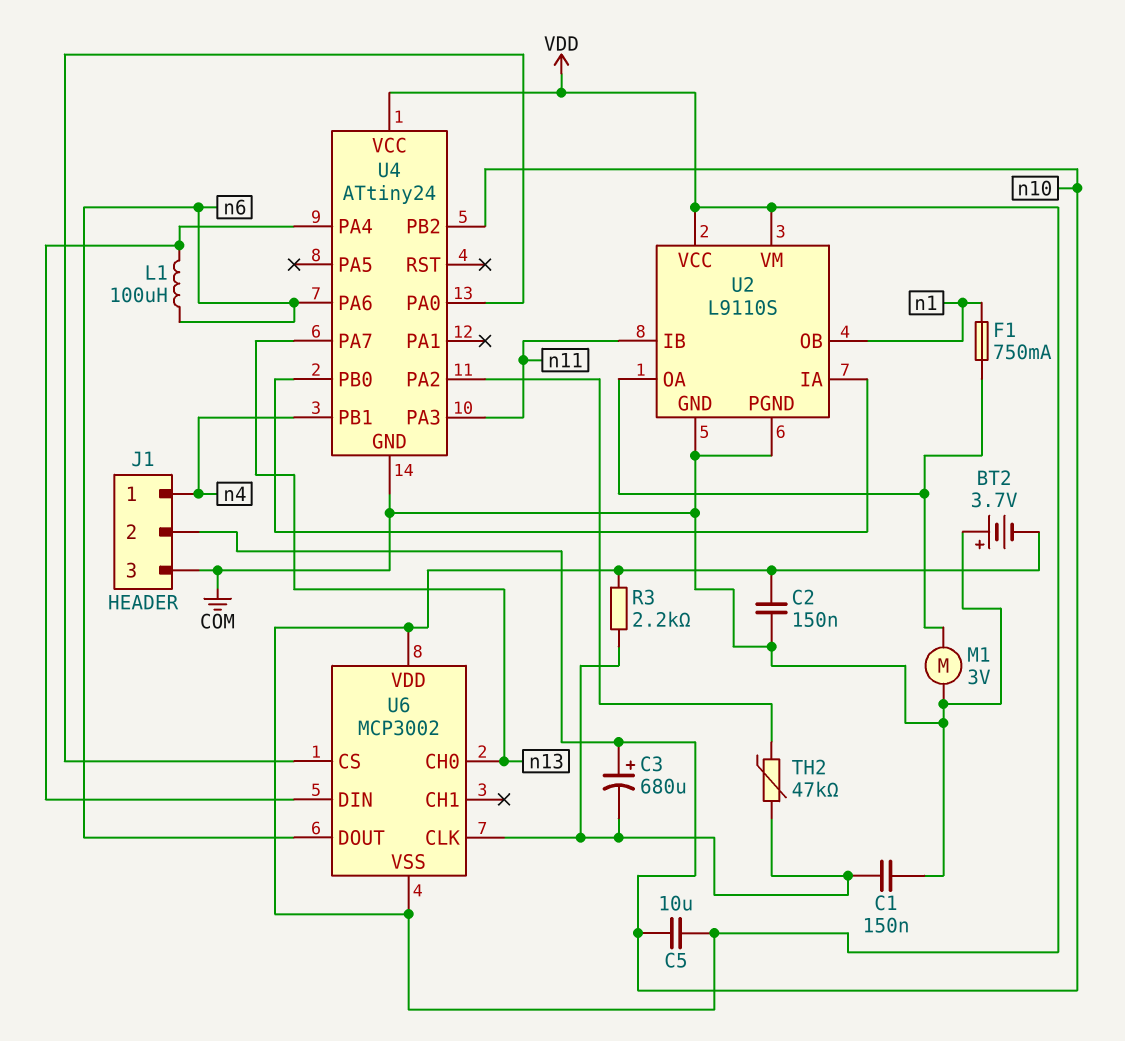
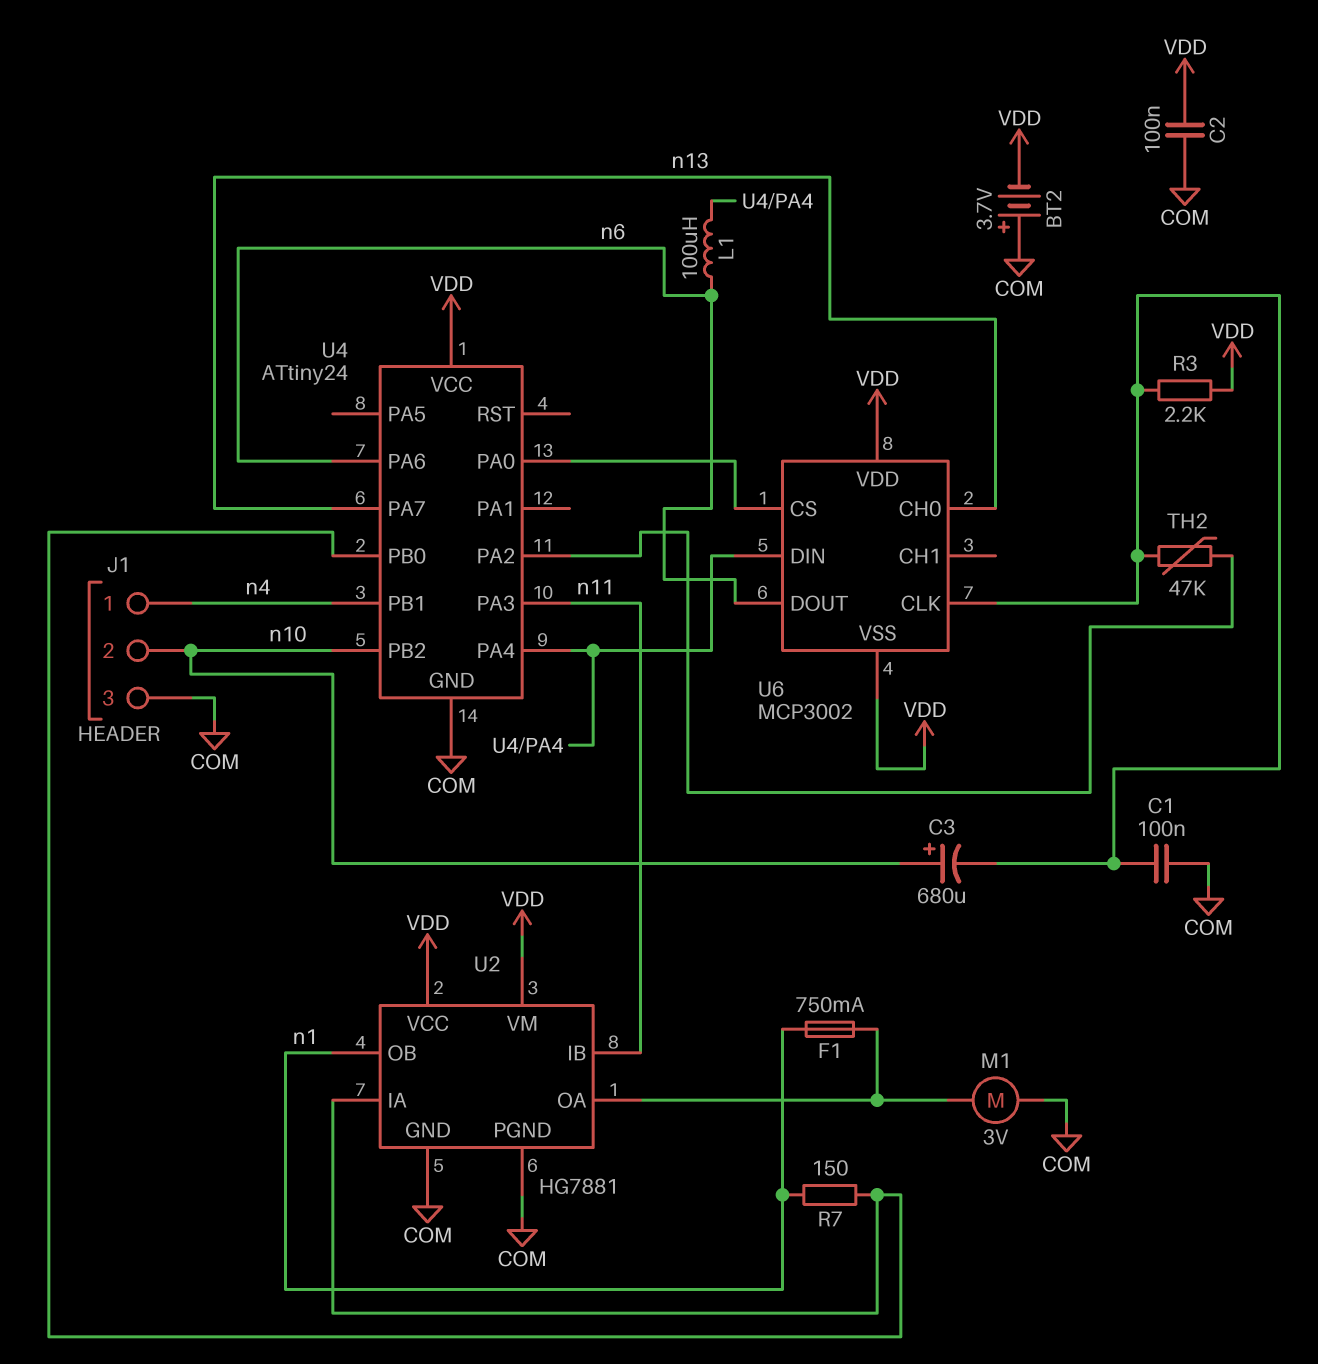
C1: 150nF (COM, U6/CLK) -> 100nF (COM, U6/CLK)
C2: 150nF (COM, VDD) -> 100nF (COM, VDD)
C5: 10uF (VDD, n10) -> none
R7: none -> 150 (U2/IA, n1)
U2: L9110S -> HG7881

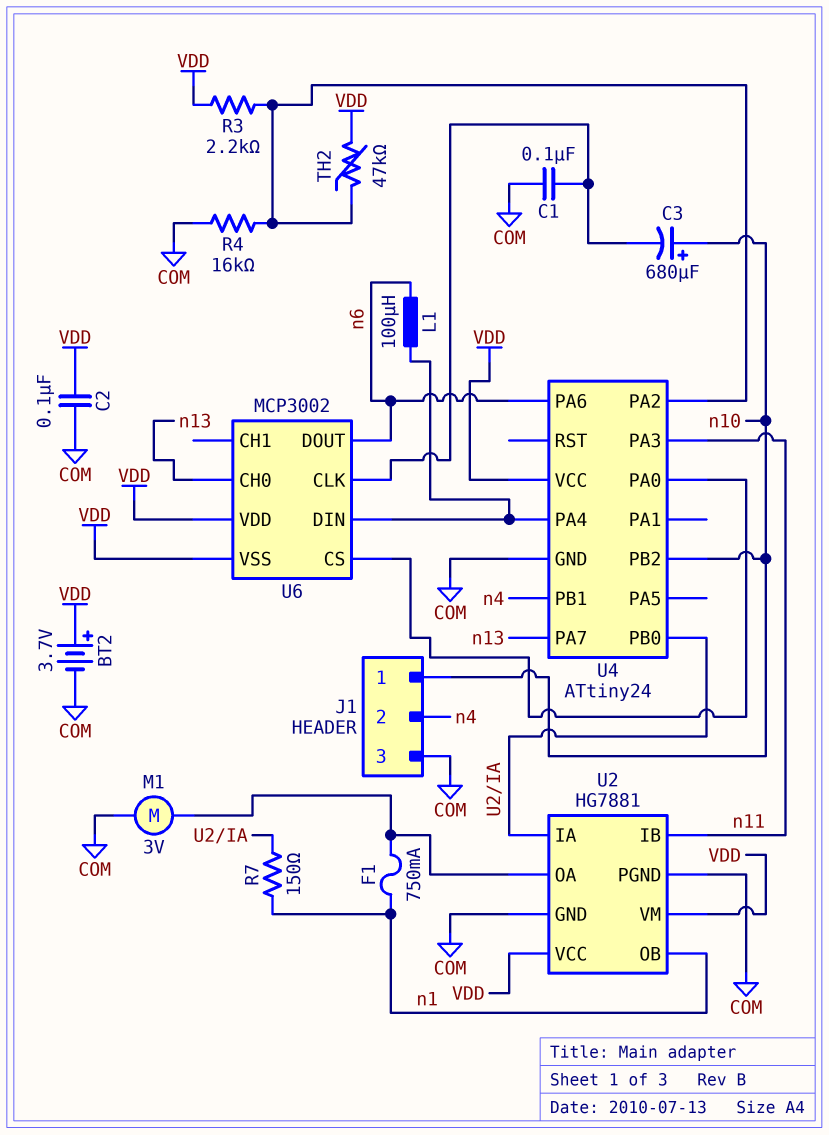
BT2: 3.7V (plus COM, minus VDD) -> 3.7V (plus VDD, minus COM)
J1 pin 1: n4 -> n10
J1 pin 2: n10 -> n4
R3: 2.2k (U6/CLK, VDD) -> 2.2k (U4/PA2, VDD)
R4: none -> 16k (COM, U4/PA2)
TH2: 47k (U4/PA2, U6/CLK) -> 47k (U4/PA2, VDD)

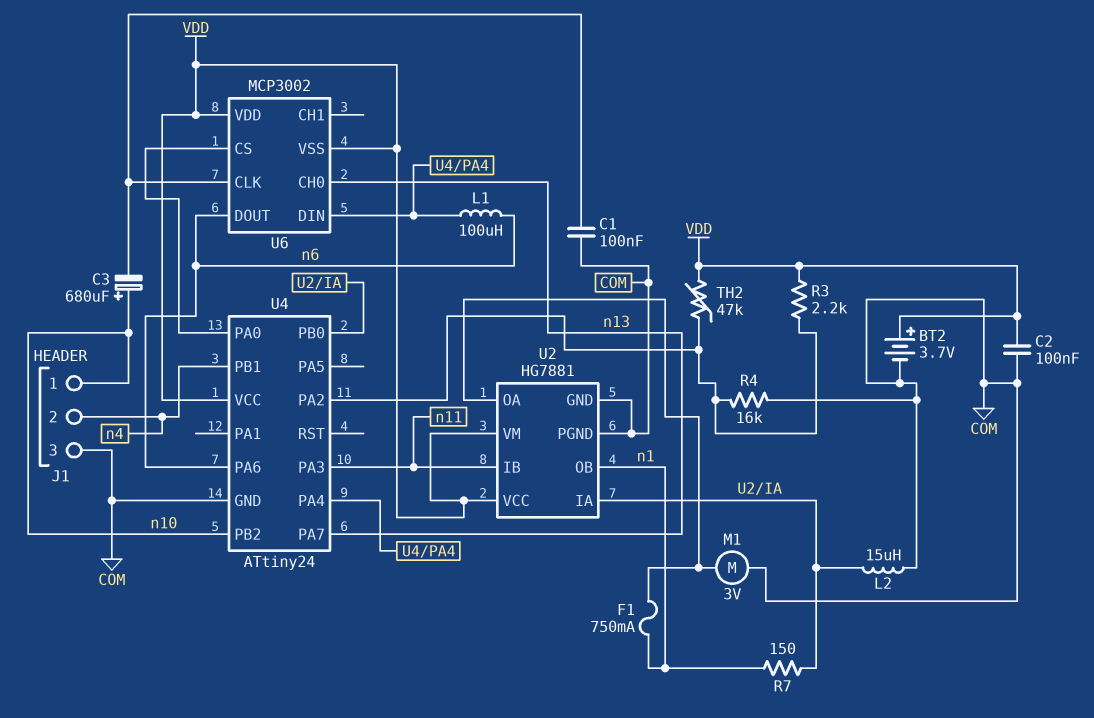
L2: none -> 15uH (COM, U2/IA)

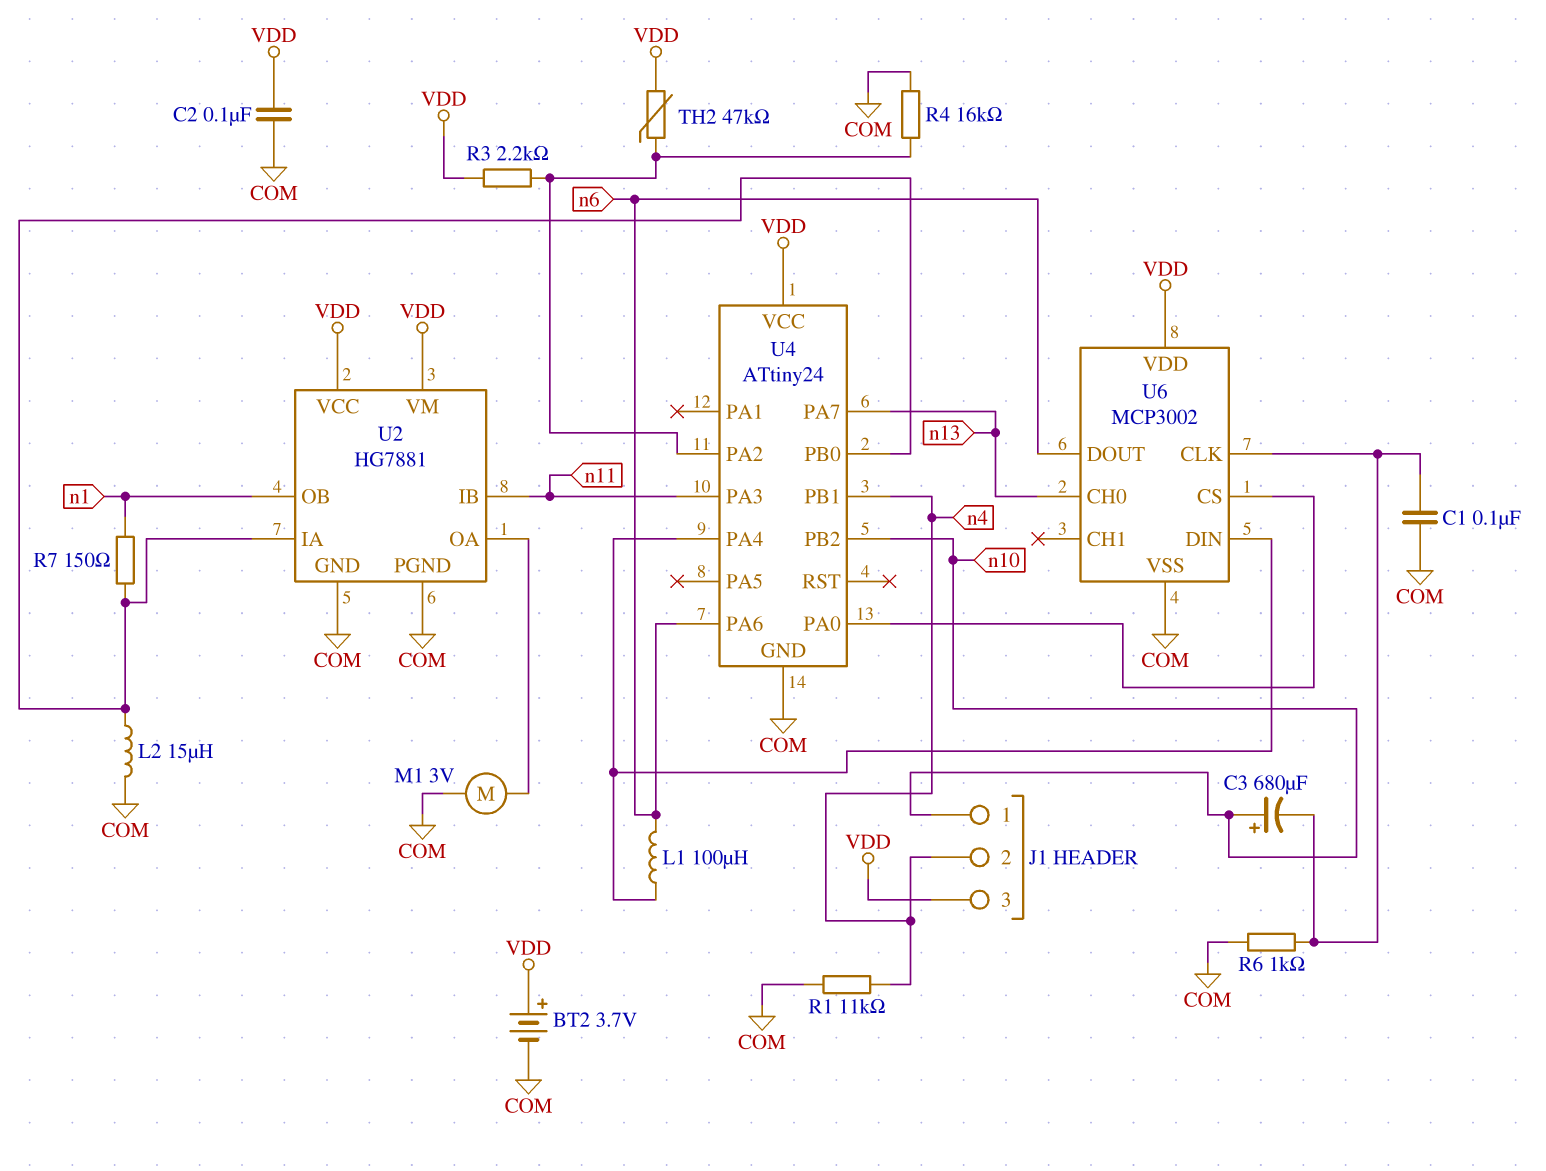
F1: 750mA (U2/OA, n1) -> none
J1 pin 3: COM -> VDD
R1: none -> 11k (COM, n4)
R6: none -> 1k (COM, U6/CLK)
U6 pin VSS: VDD -> COM

